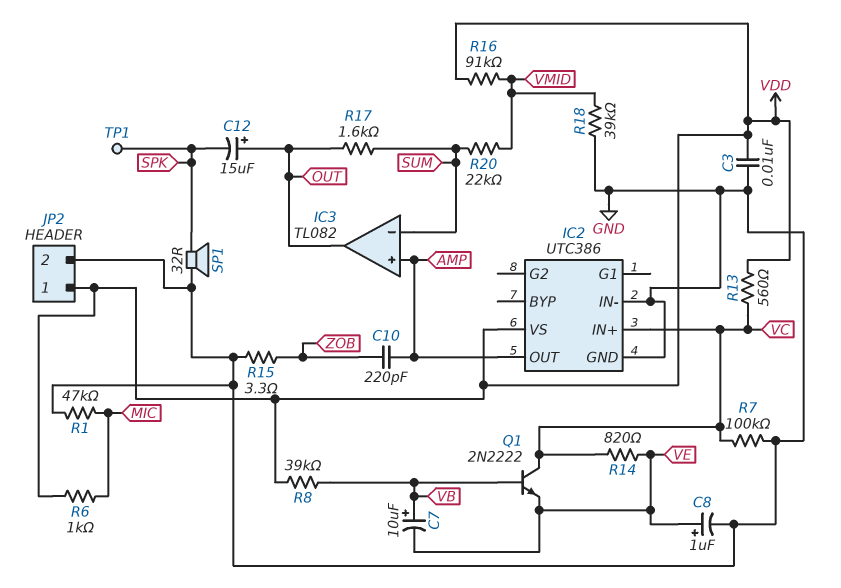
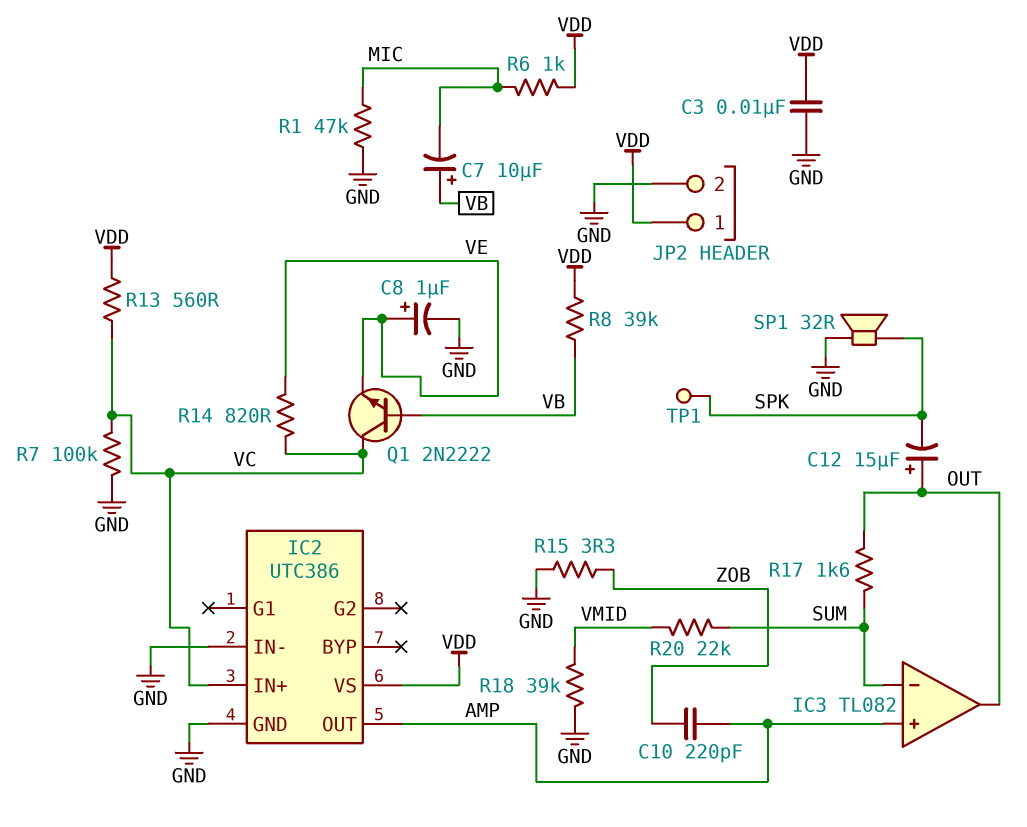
C7: 10uF (plus VB, minus VE) -> 10uF (plus VB, minus MIC)
R16: 91k (VDD, VMID) -> none

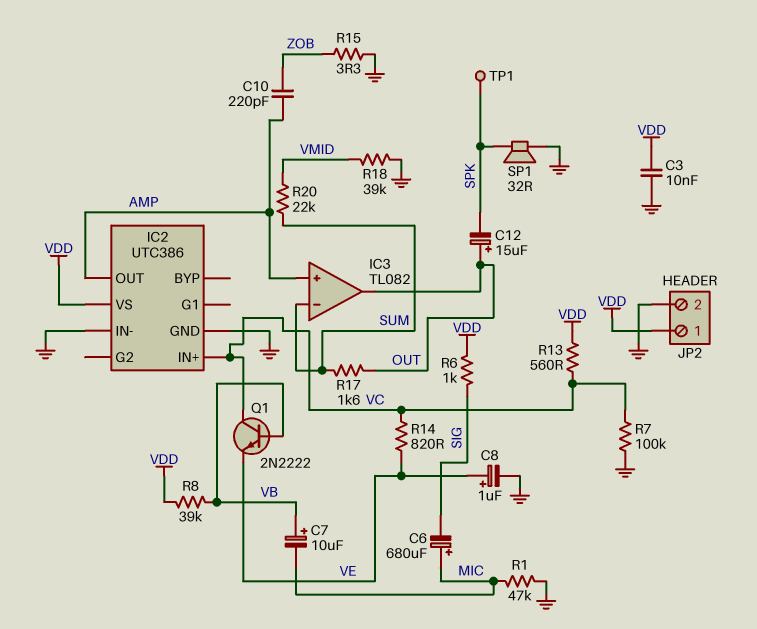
C6: none -> 680uF (plus MIC, minus SIG)
R6: 1k (MIC, VDD) -> 1k (SIG, VDD)

